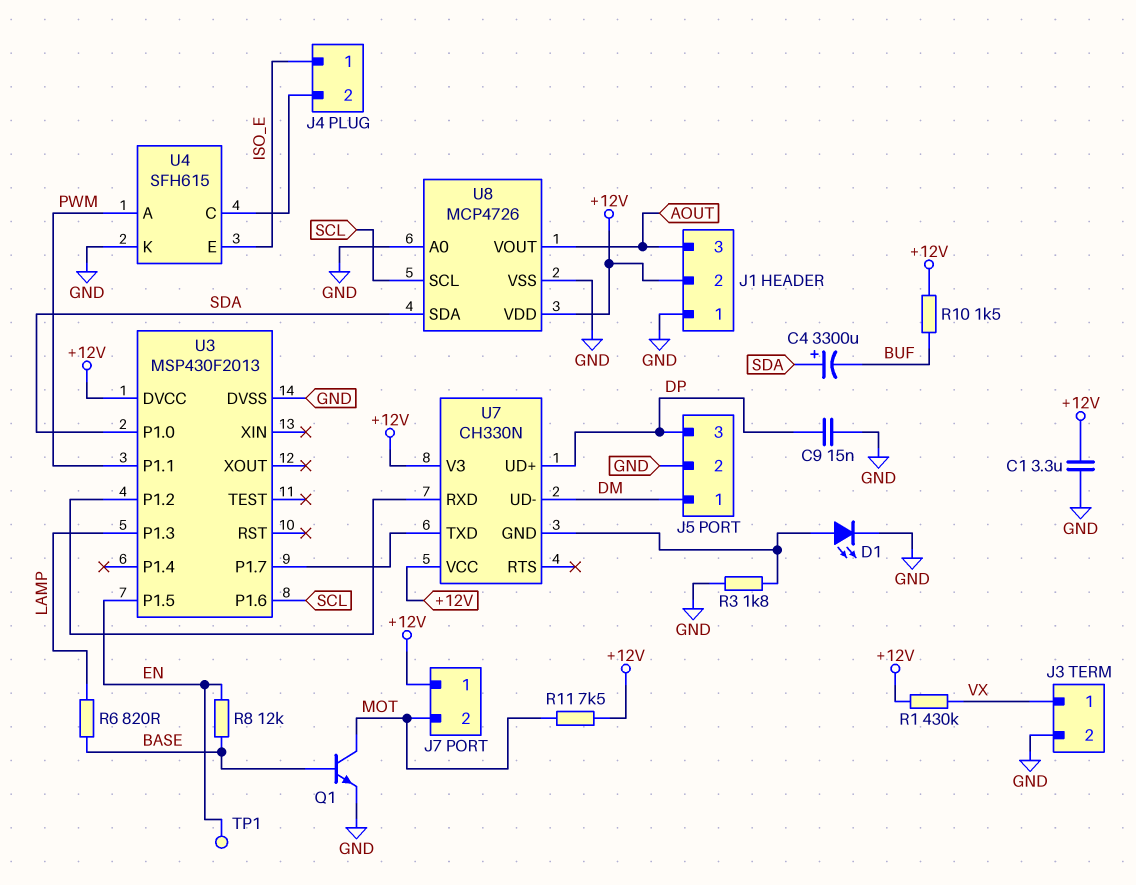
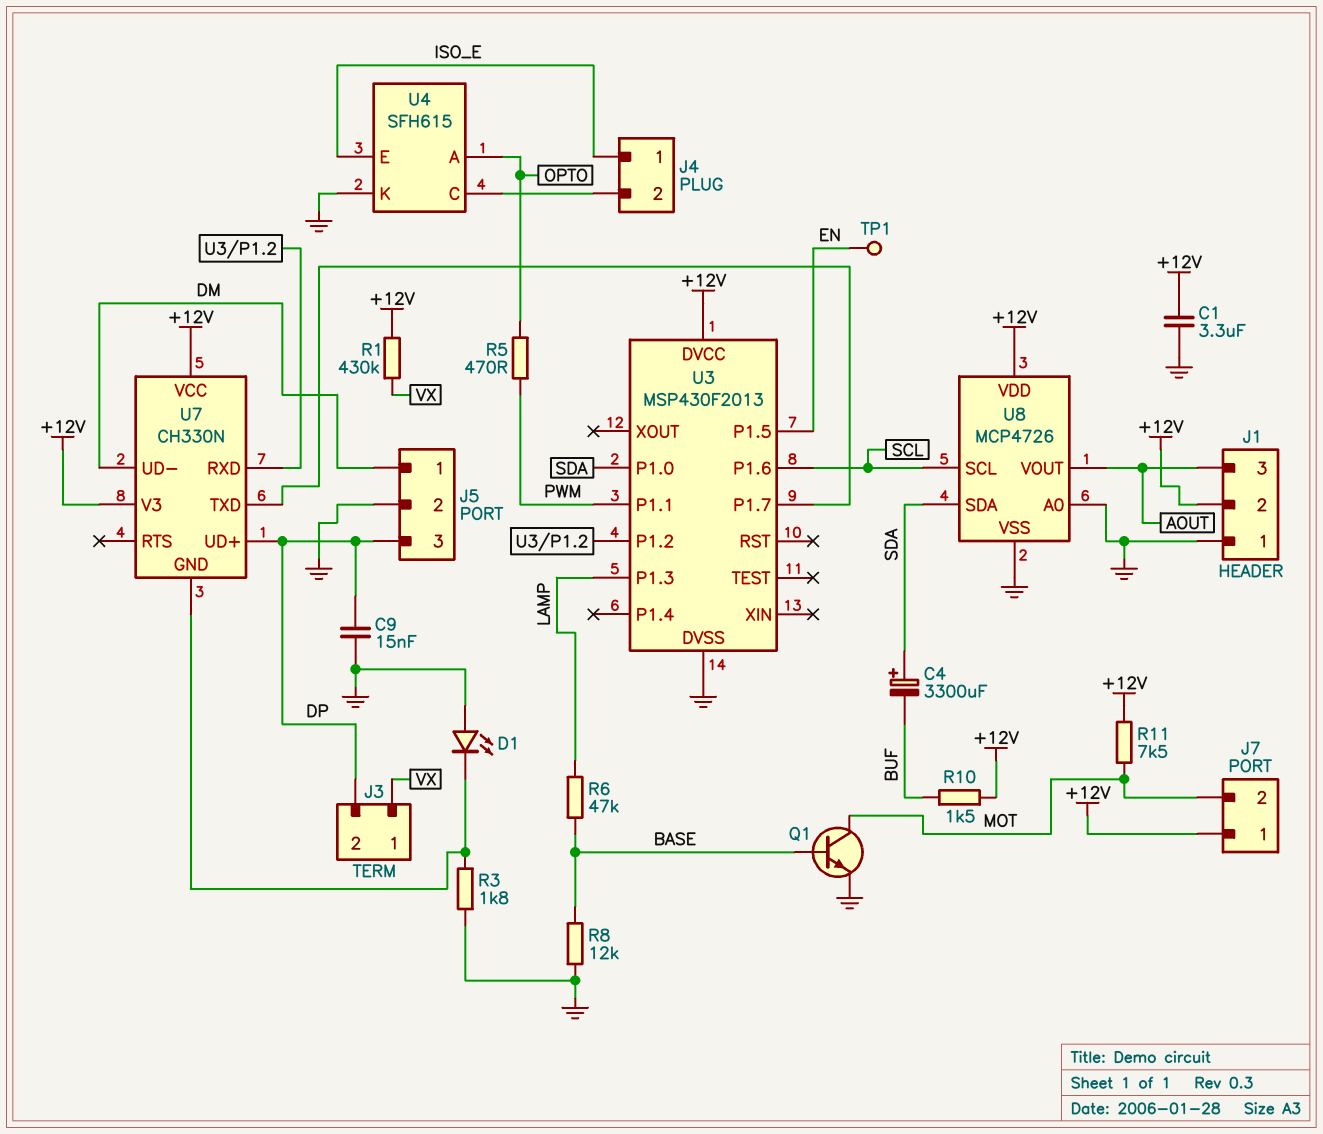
D1: LED (A U7/GND, K GND) -> LED (A GND, K U7/GND)
J3 pin 2: GND -> DP
R5: none -> 470 (OPTO, PWM)
R6: 820 (BASE, LAMP) -> 47k (BASE, LAMP)
R8: 12k (BASE, EN) -> 12k (BASE, GND)
U4 pin A: PWM -> OPTO

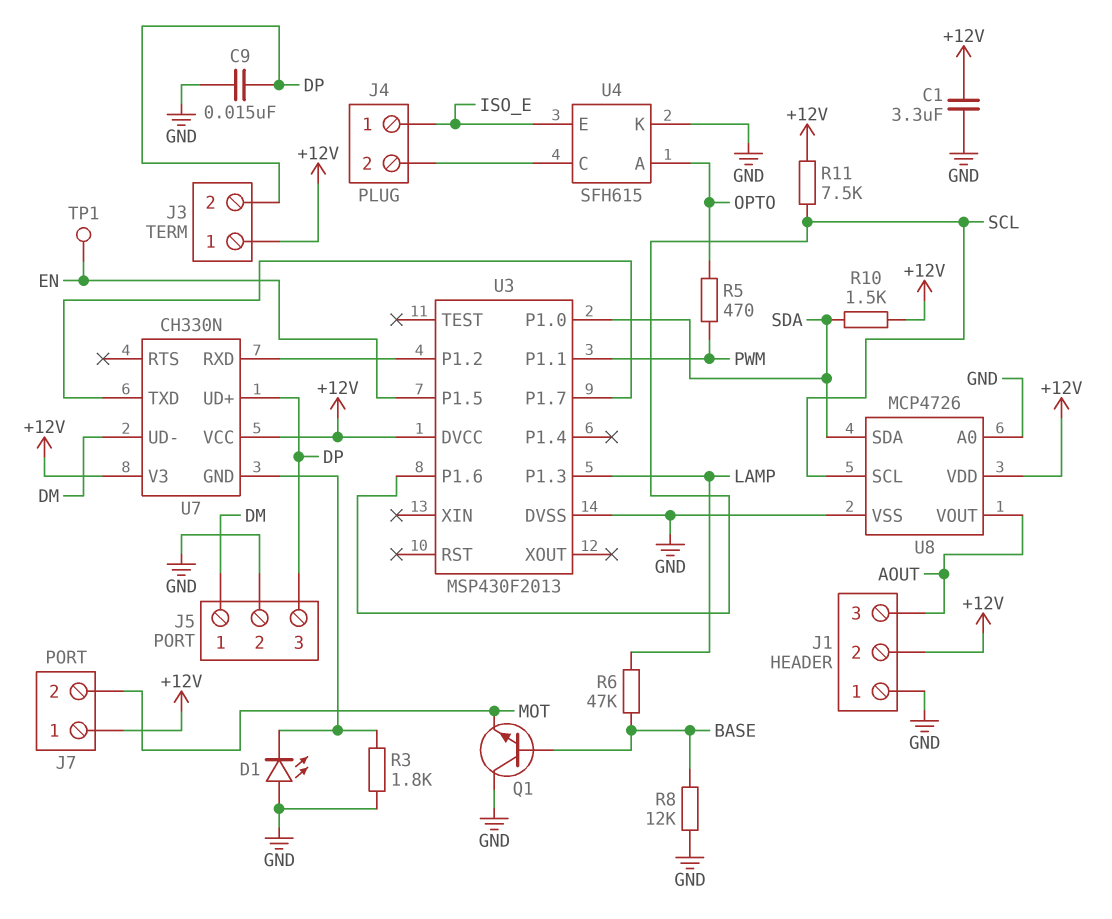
C4: 3300uF (plus SDA, minus BUF) -> none
J3 pin 1: VX -> +12V
Q1: NPN (B BASE, C MOT, E GND) -> NPN (B BASE, C GND, E MOT)
R1: 430k (+12V, VX) -> none
R10: 1.5k (+12V, BUF) -> 1.5k (+12V, SDA)
R11: 7.5k (+12V, MOT) -> 7.5k (+12V, SCL)

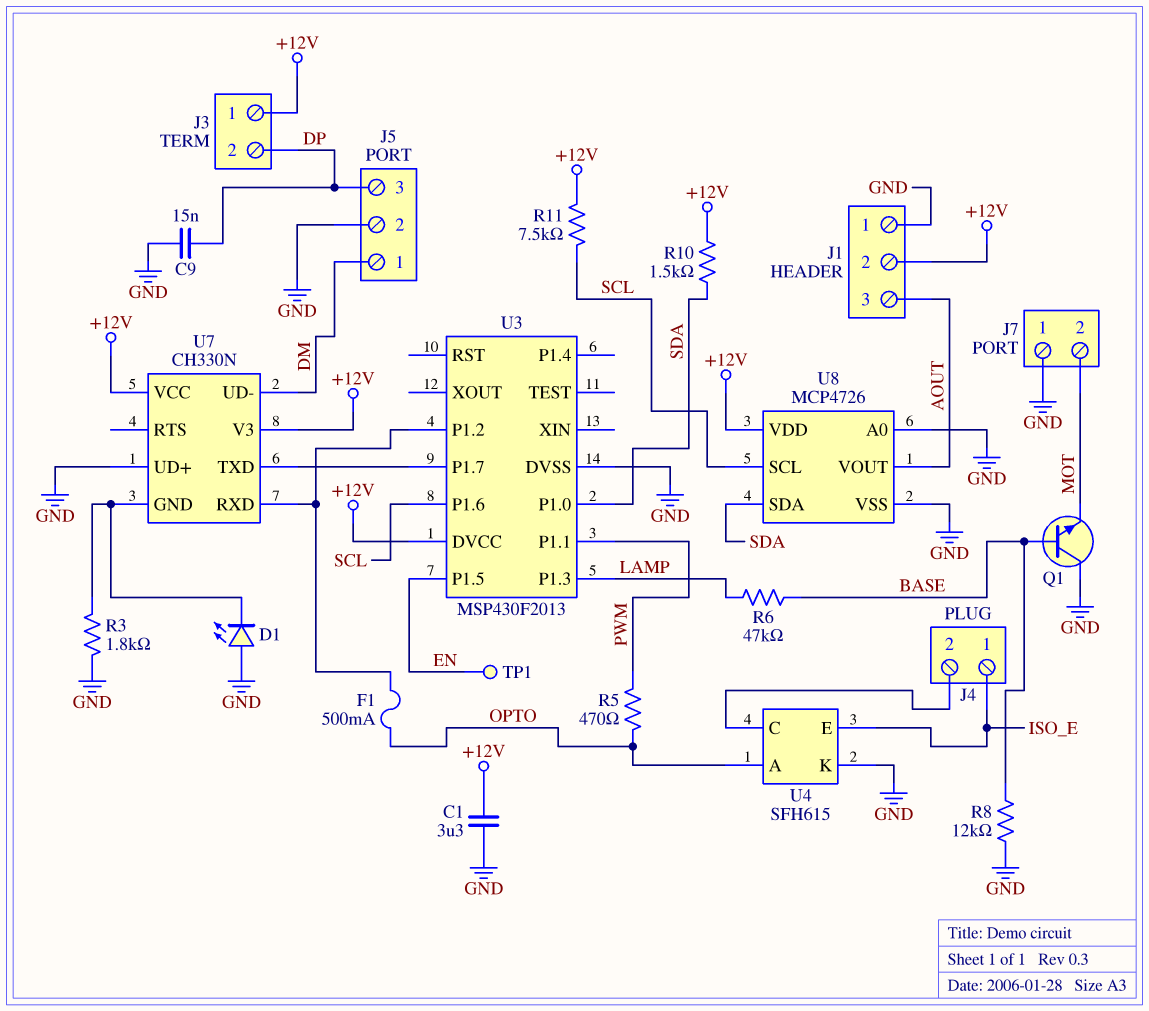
F1: none -> 500mA (OPTO, U3/P1.2)
J7 pin 1: +12V -> GND
U7 pin UD+: DP -> GND

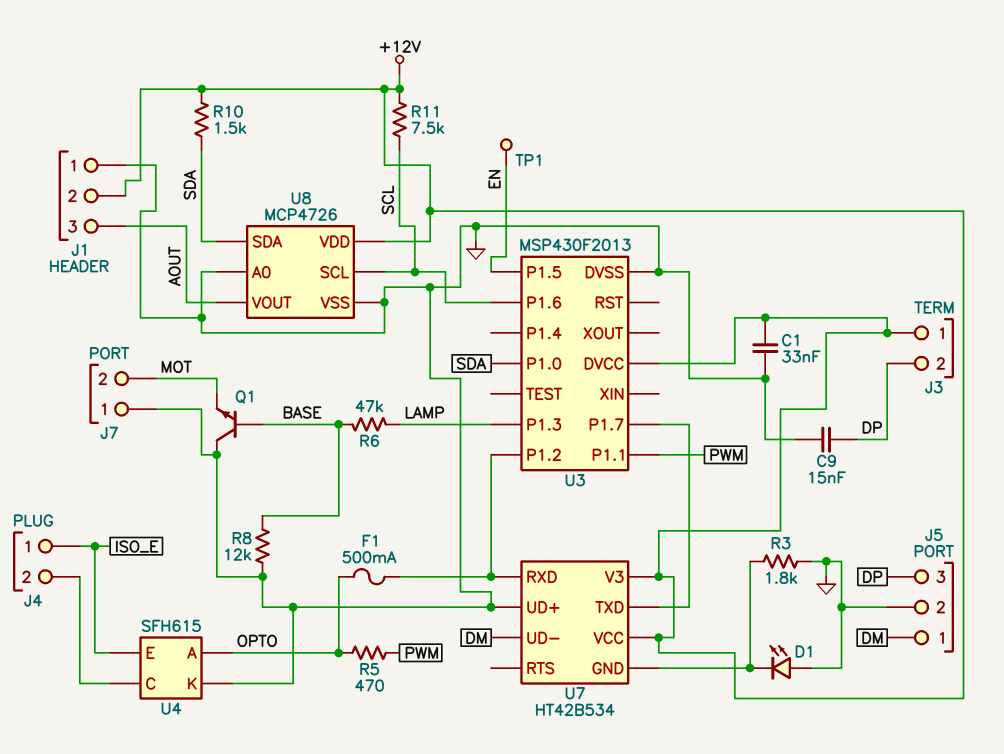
C1: 3.3uF (+12V, GND) -> 33nF (+12V, GND)
U7: CH330N -> HT42B534

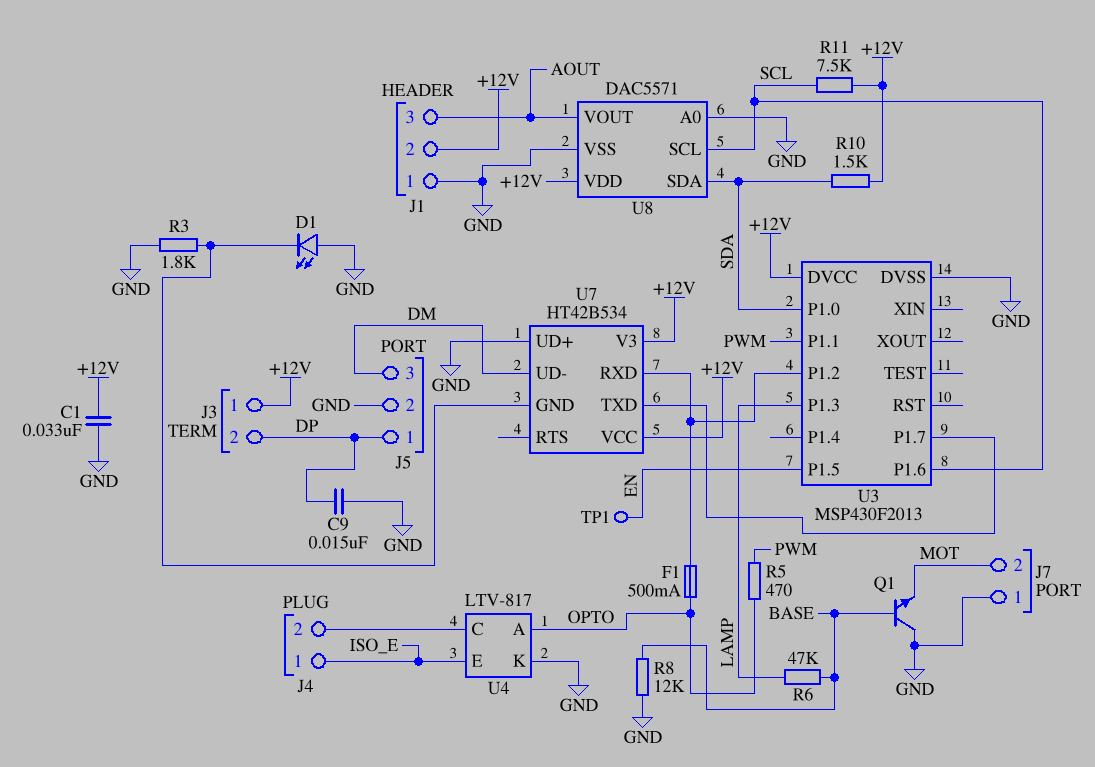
J5 pin 1: DM -> DP
J5 pin 3: DP -> DM
U4: SFH615 -> LTV-817
U8: MCP4726 -> DAC5571

